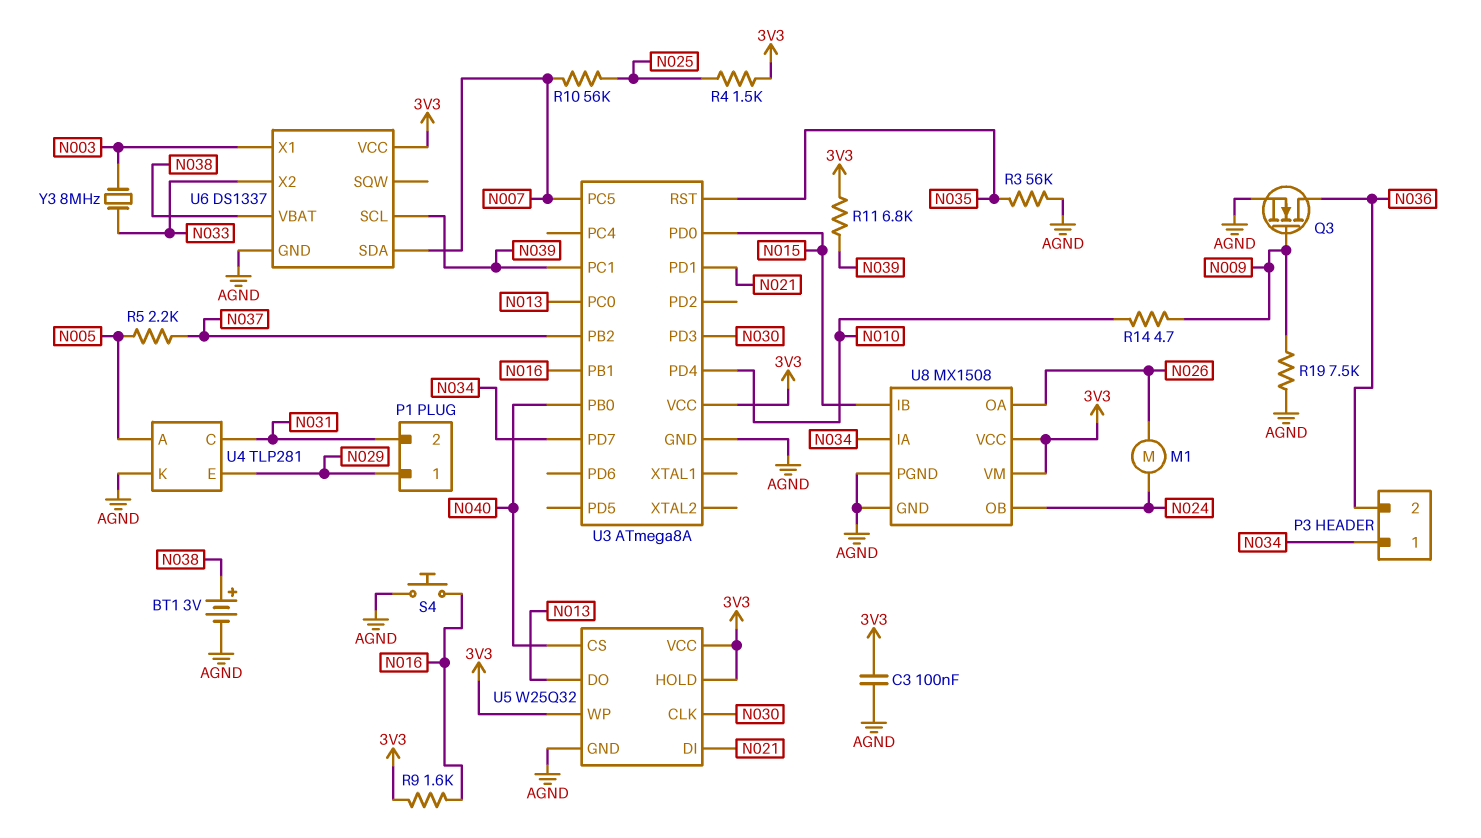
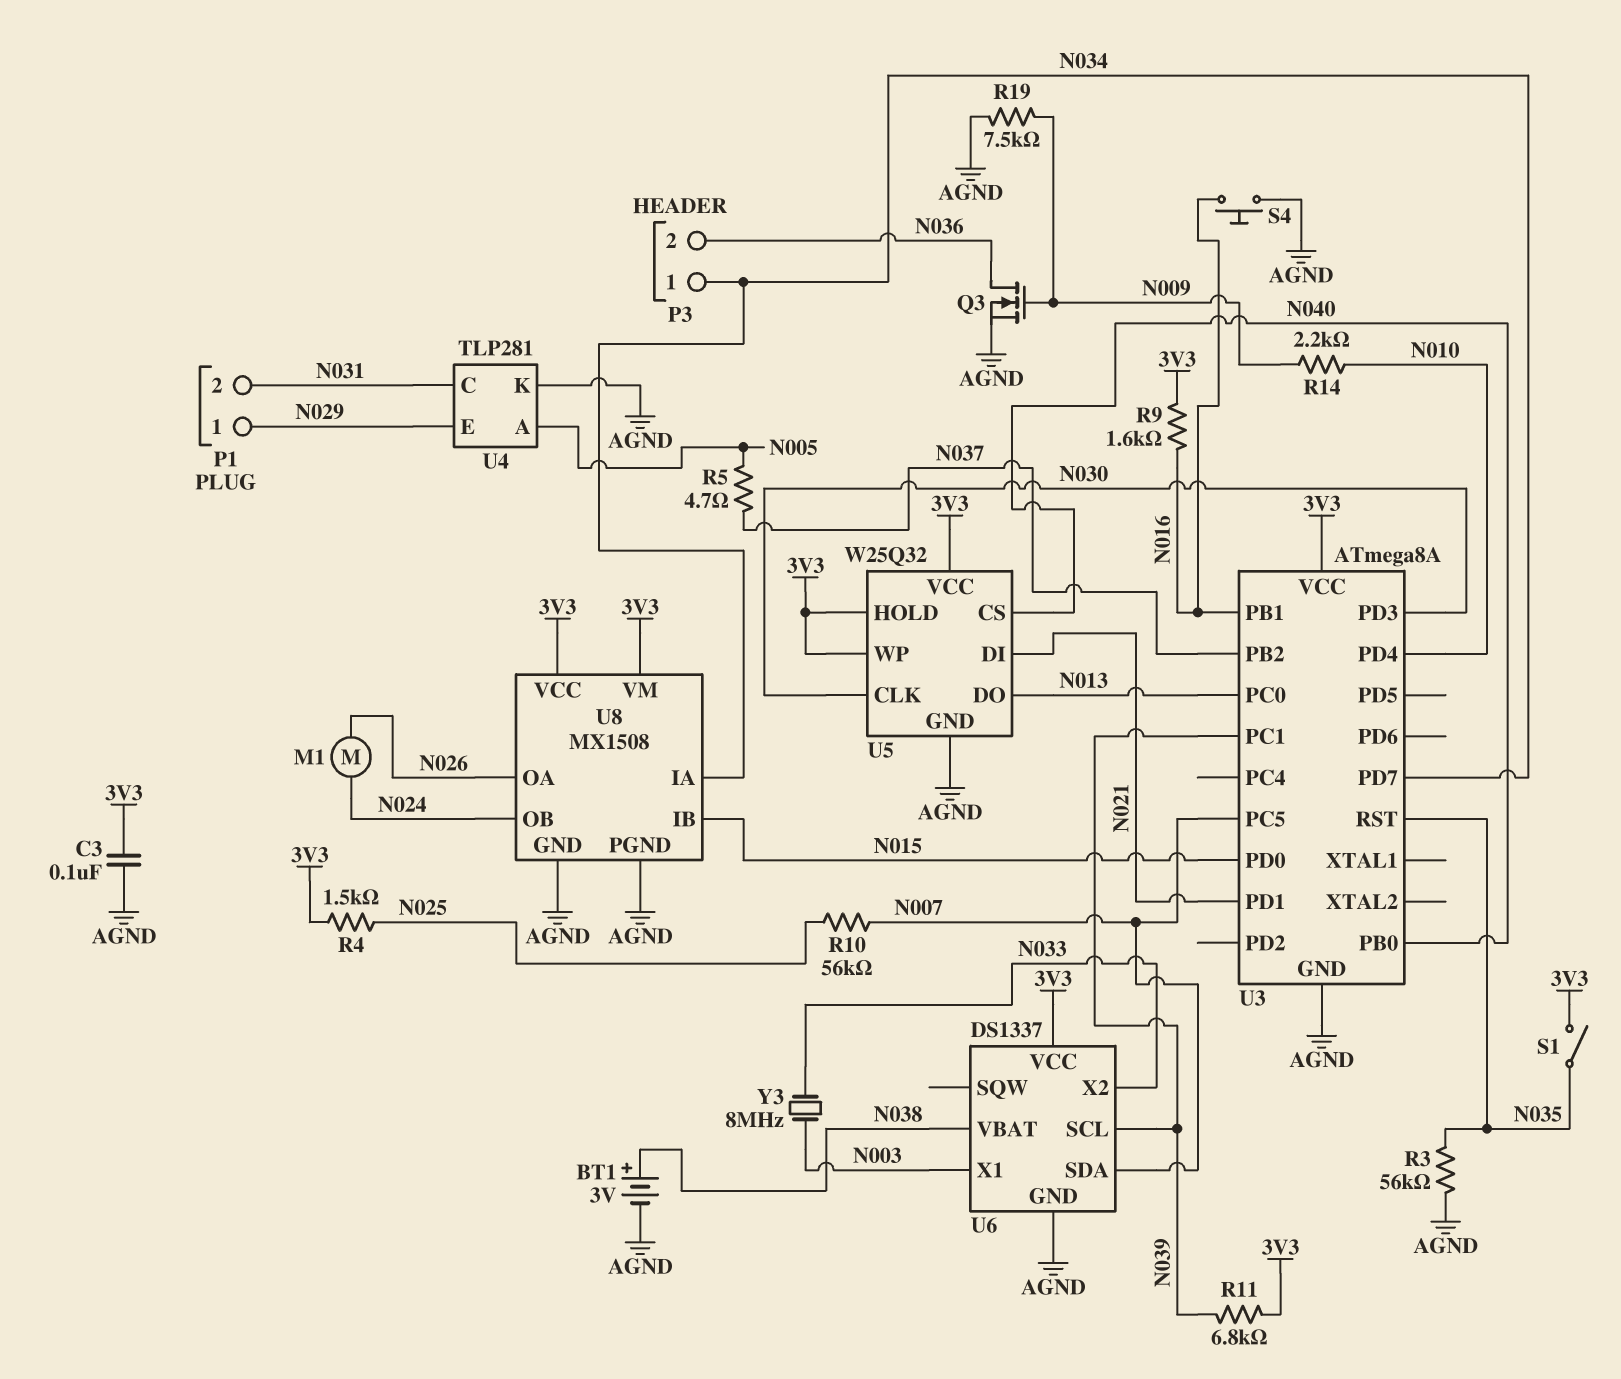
R5: 2.2k (N005, N037) -> 4.7 (N005, N037)
R14: 4.7 (N009, N010) -> 2.2k (N009, N010)
S1: none -> switch (3V3, N035)

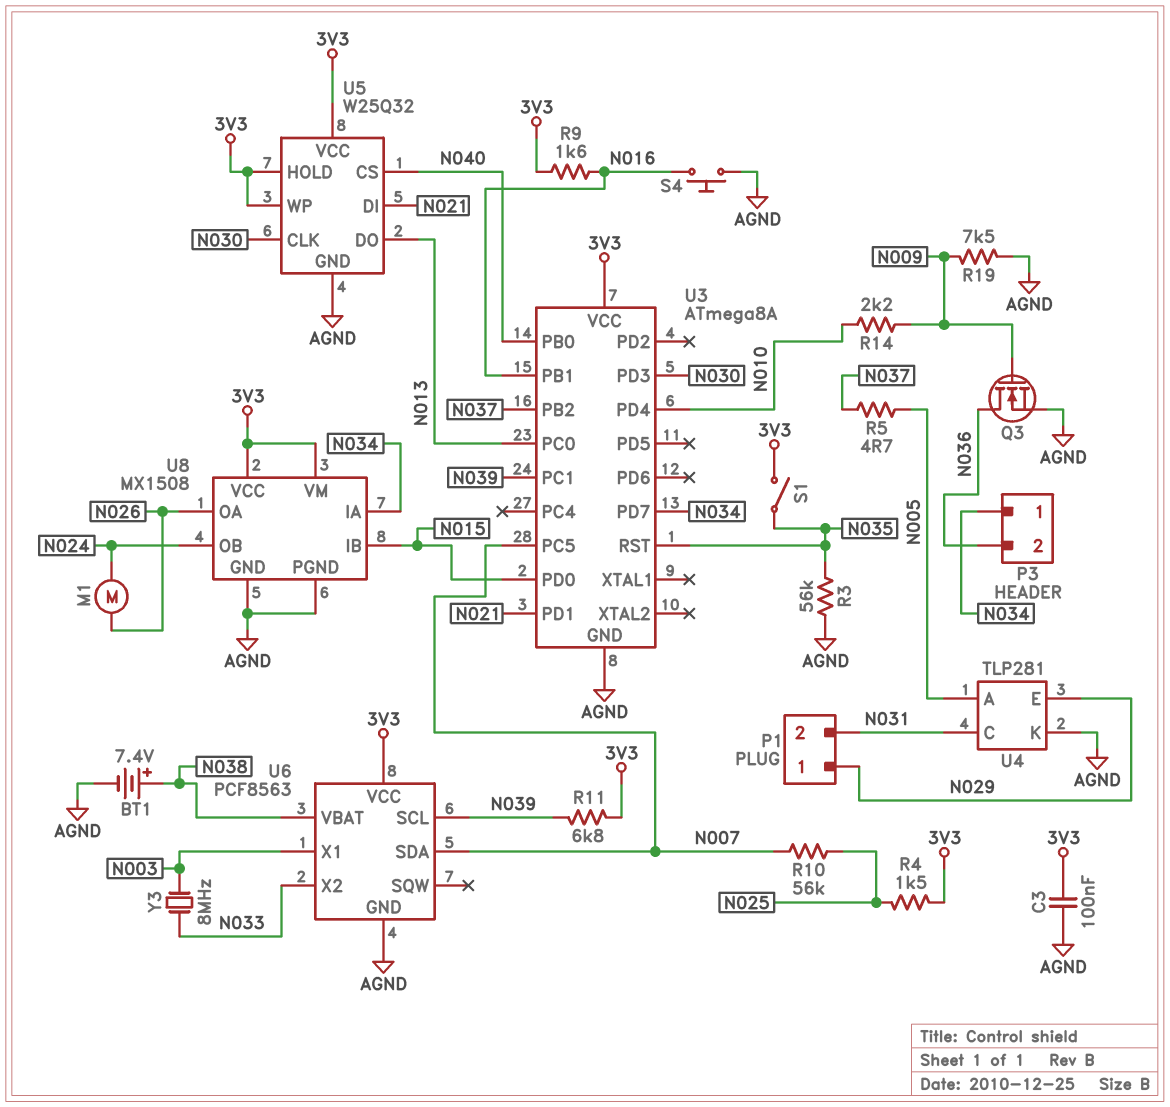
BT1: 3V (plus N038, minus AGND) -> 7.4V (plus N038, minus AGND)
U6: DS1337 -> PCF8563

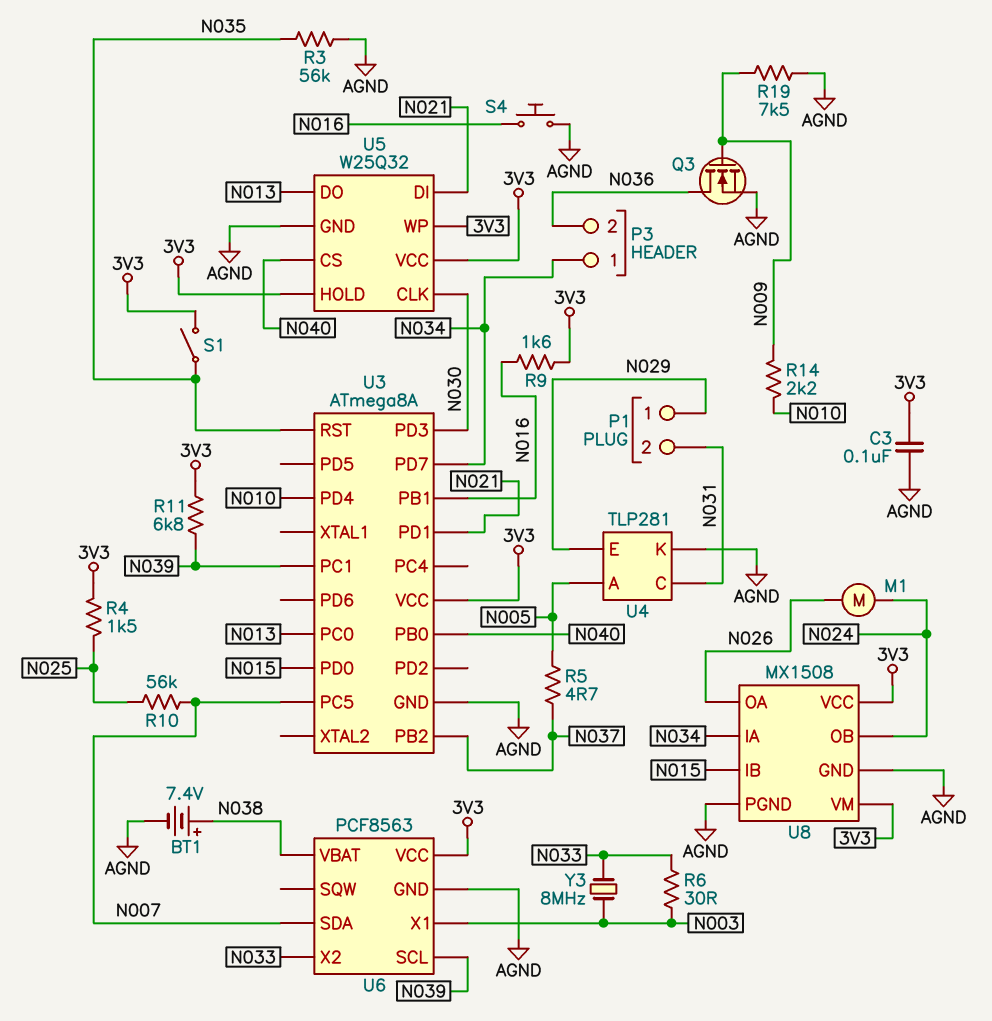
R6: none -> 30 (N003, N033)

